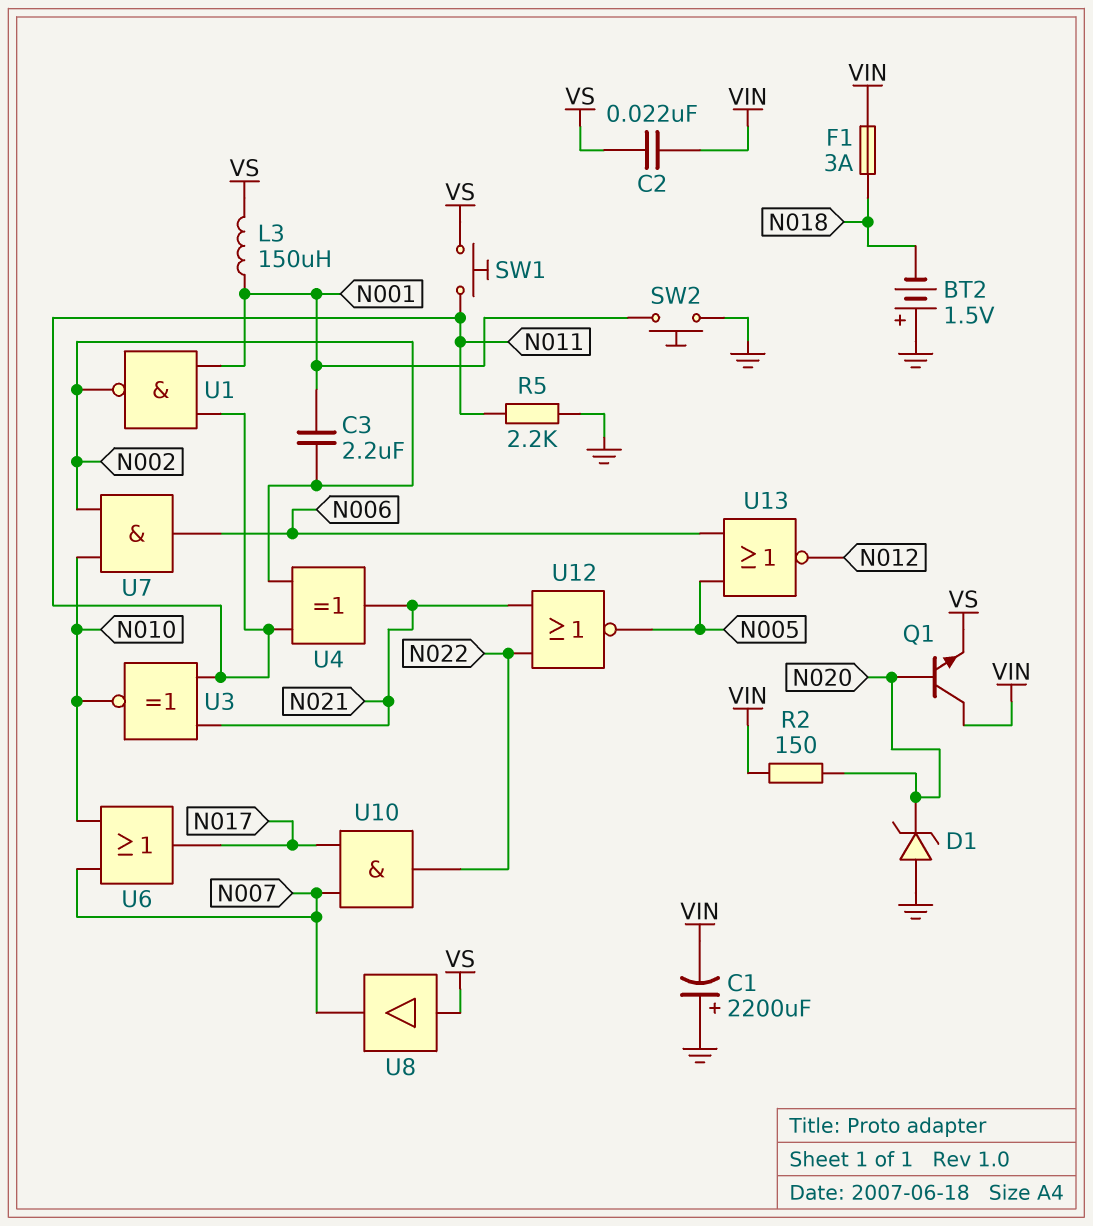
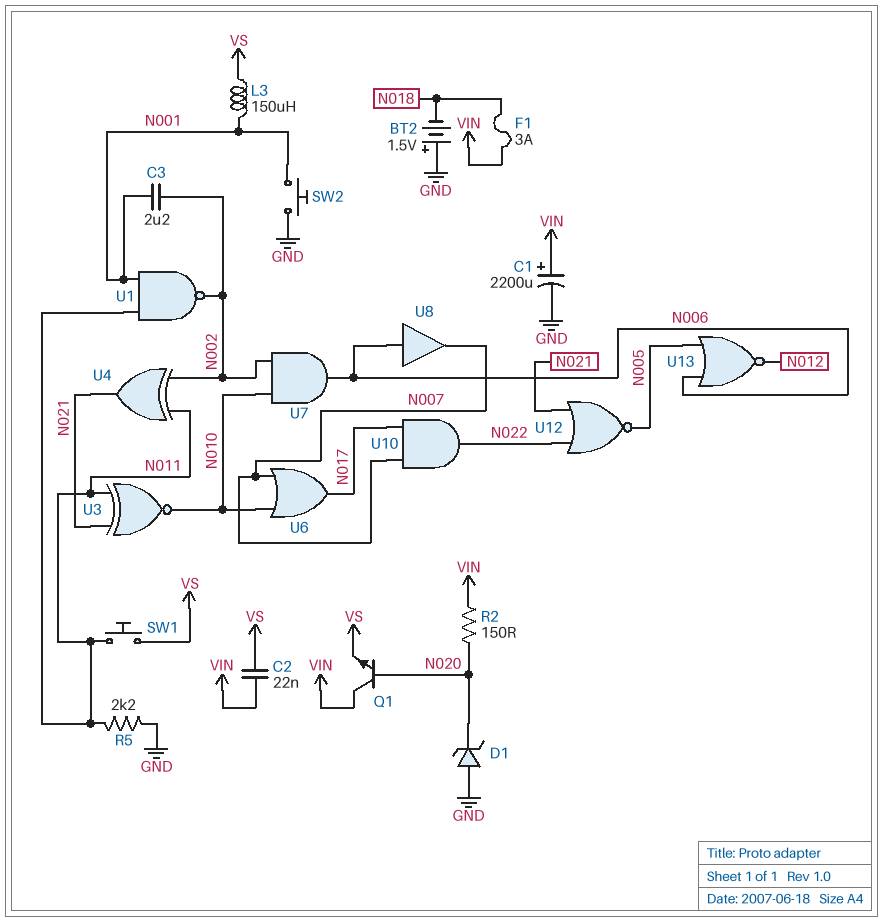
C1: 2200uF (plus GND, minus VIN) -> 2200uF (plus VIN, minus GND)
U8: buffer (in VS, out N007) -> buffer (in N006, out N007)

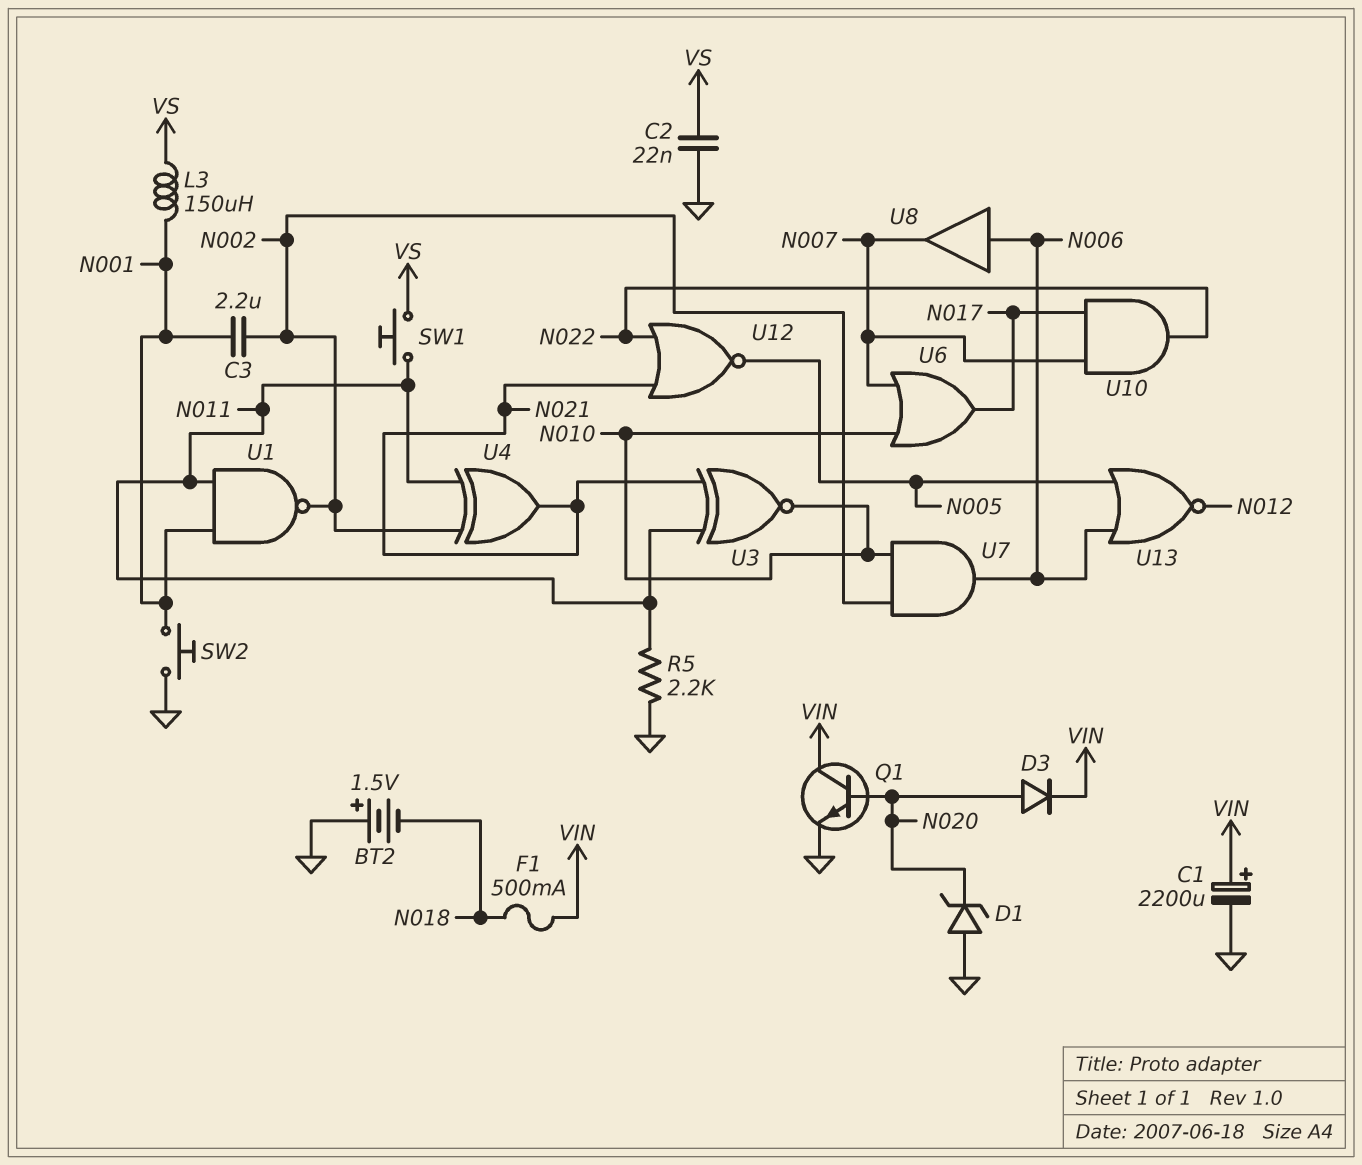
C2: 22nF (VIN, VS) -> 22nF (GND, VS)
D3: none -> diode (A N020, K VIN)
F1: 3A (N018, VIN) -> 500mA (N018, VIN)
Q1: NPN (B N020, C VIN, E VS) -> NPN (B N020, C VIN, E GND)
R2: 150 (N020, VIN) -> none

